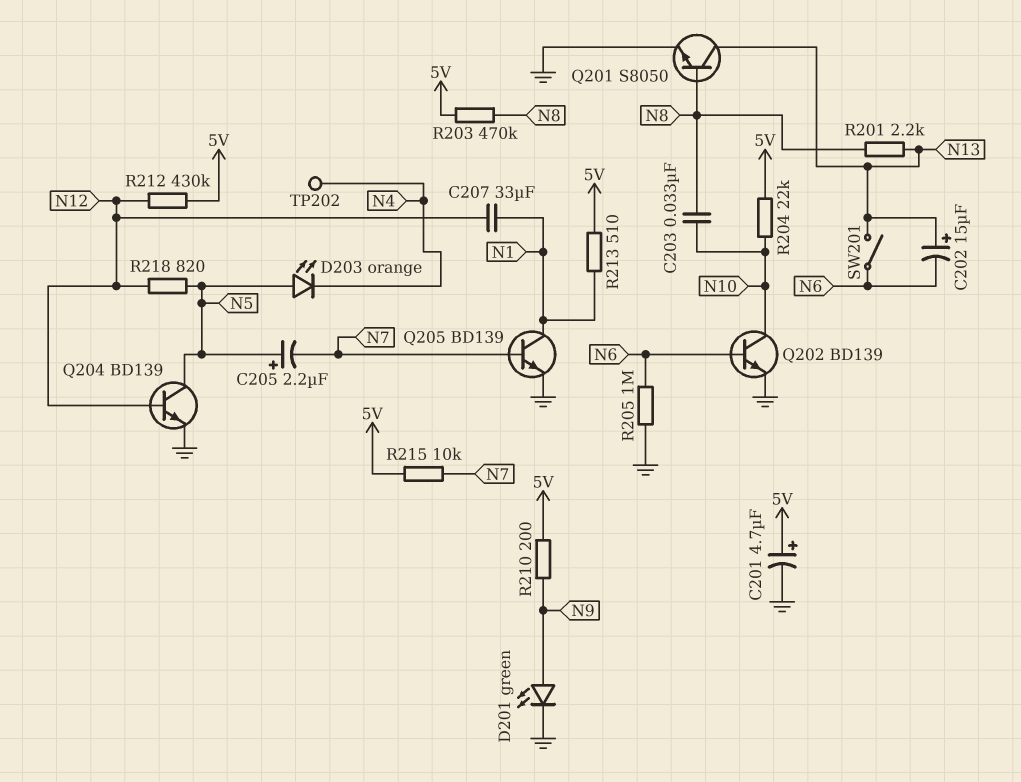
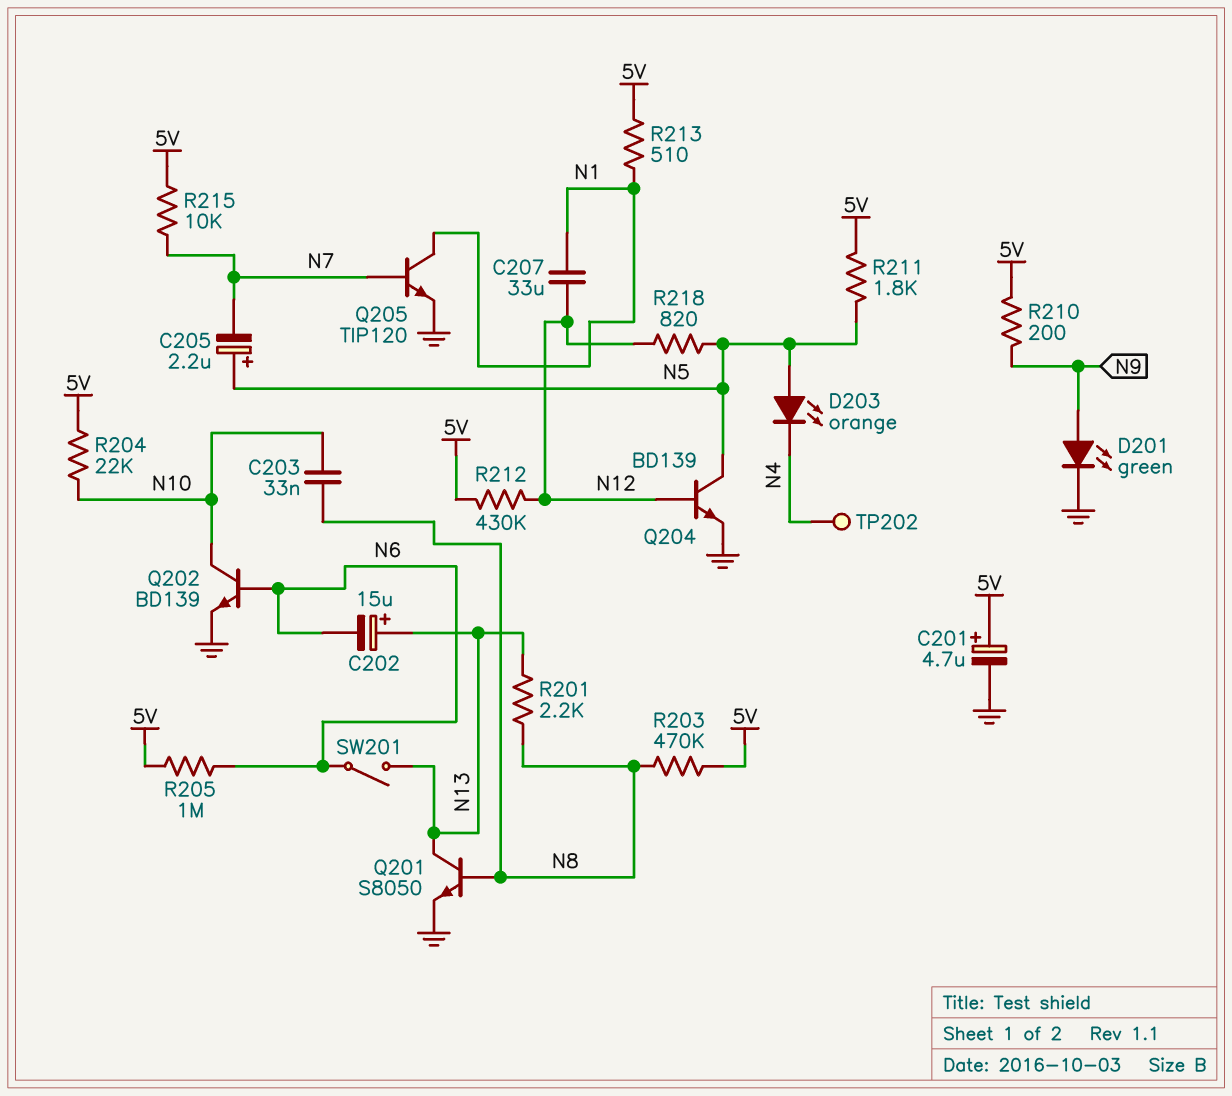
Q205: NPN BD139 (B N7, C N1, E GND) -> NPN TIP120 (B N7, C N1, E GND)
R205: 1M (GND, N6) -> 1M (5V, N6)
R211: none -> 1.8k (5V, N5)

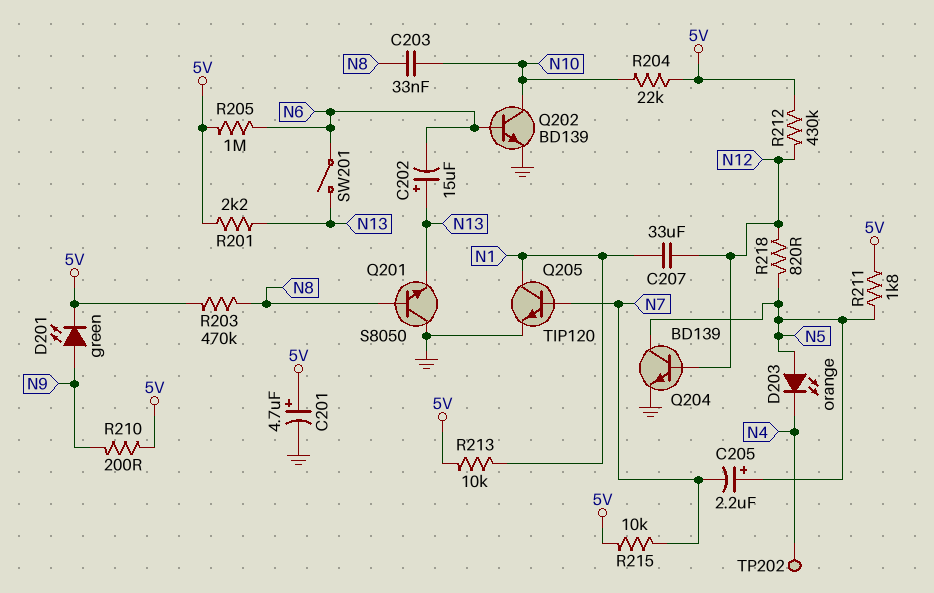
D201: LED green (A N9, K GND) -> LED green (A N9, K 5V)
Q201: NPN S8050 (B N8, C N13, E GND) -> NPN S8050 (B N8, C GND, E N13)
R201: 2.2k (N8, N13) -> 2.2k (5V, N13)
R213: 510 (5V, N1) -> 10k (5V, N1)

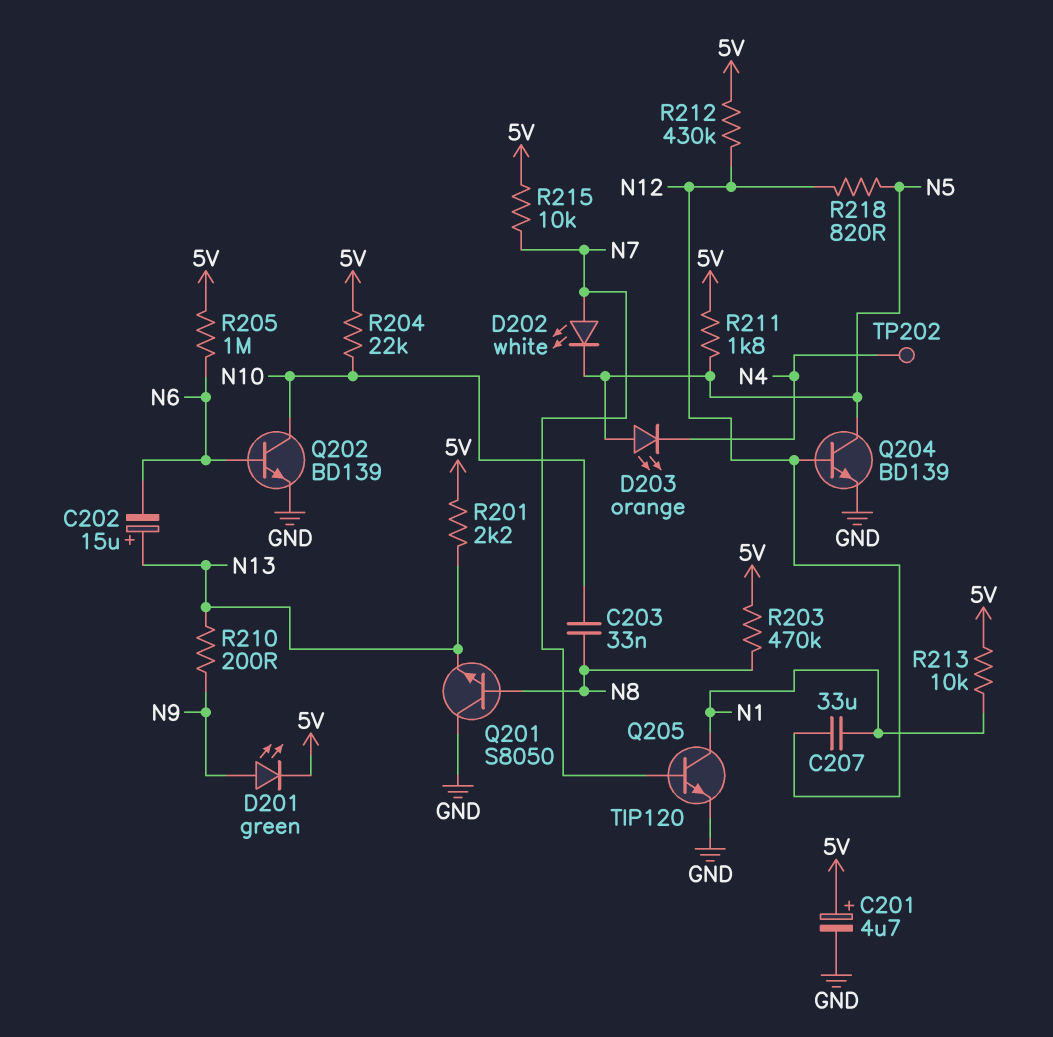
C205: 2.2uF (plus N5, minus N7) -> none
D202: none -> LED white (A N7, K N5)
R210: 200 (5V, N9) -> 200 (N9, N13)
SW201: switch (N6, N13) -> none

